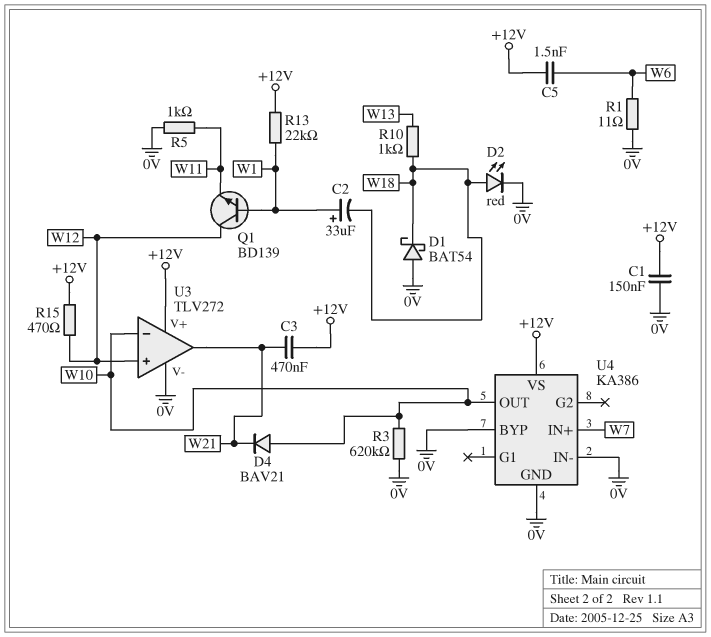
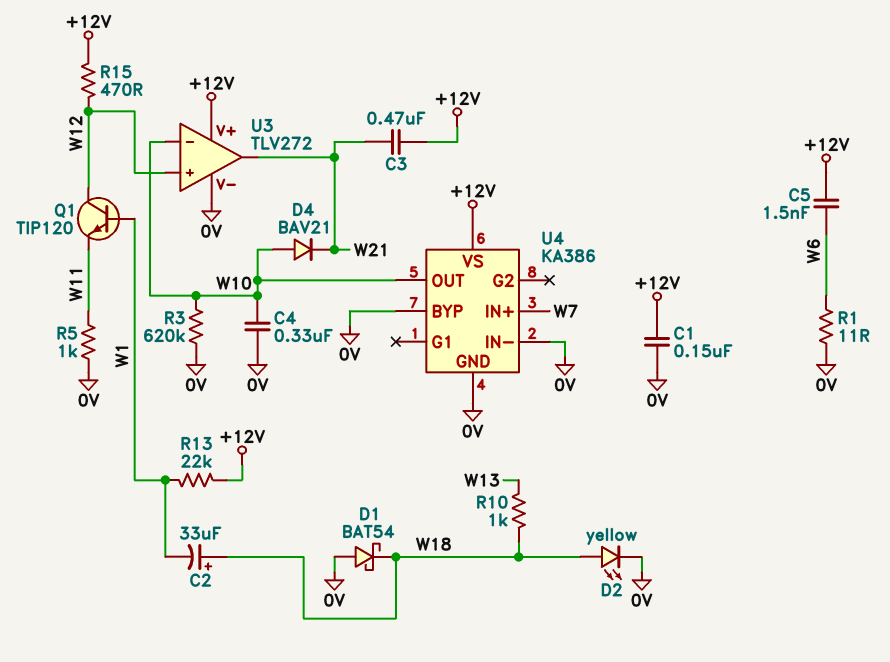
C2: 33uF (plus W1, minus W18) -> 33uF (plus W18, minus W1)
C4: none -> 330nF (0V, W10)
D2: LED red (A W18, K 0V) -> LED yellow (A W18, K 0V)
Q1: NPN BD139 (B W1, C W12, E W11) -> NPN TIP120 (B W1, C W12, E W11)

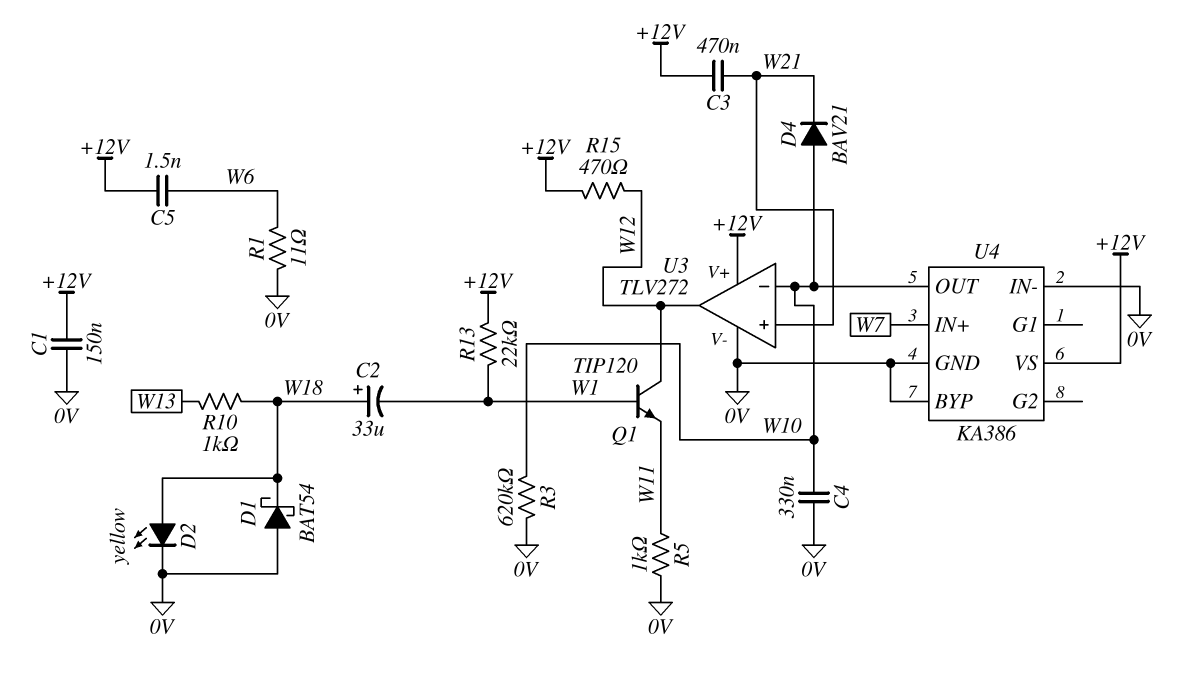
U3 pin in+: W12 -> W21
U3 pin out: W21 -> W12

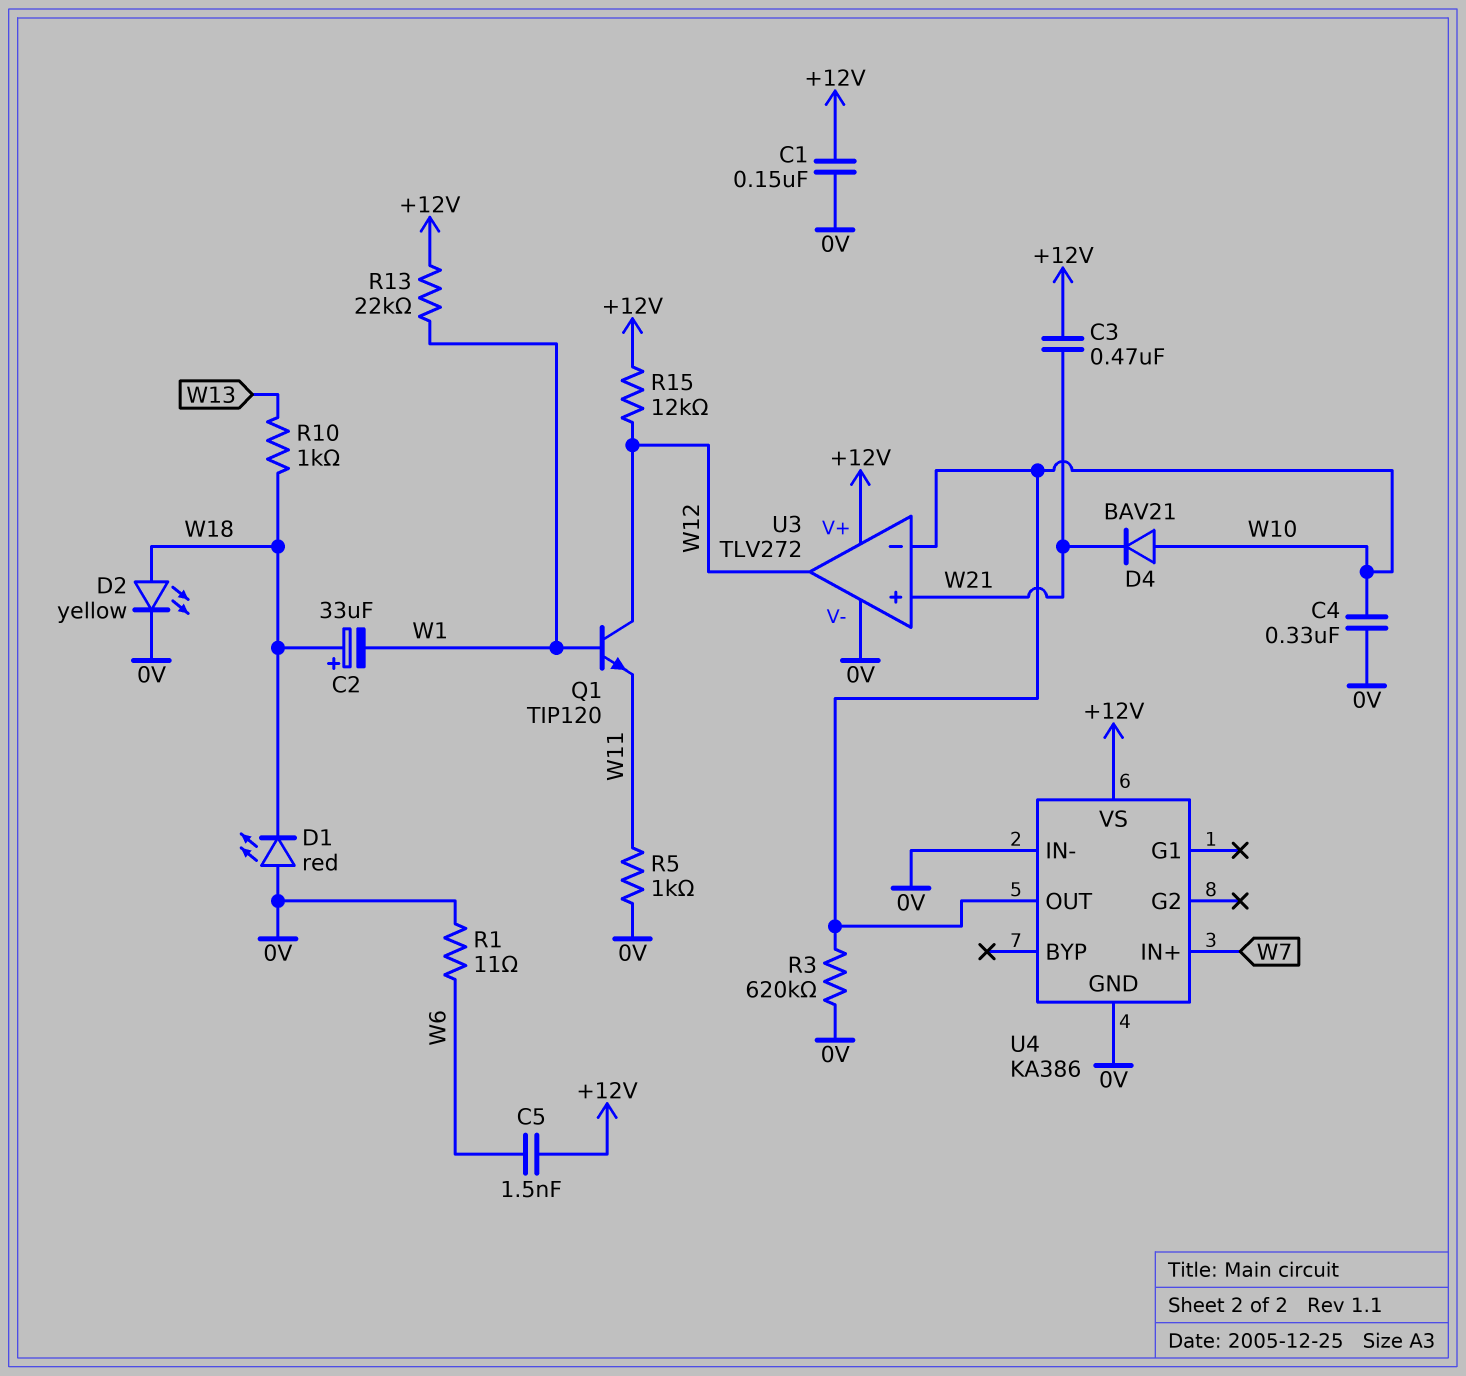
D1: schottky BAT54 (A 0V, K W18) -> LED red (A 0V, K W18)
R15: 470 (+12V, W12) -> 12k (+12V, W12)
U4 pin BYP: 0V -> none

